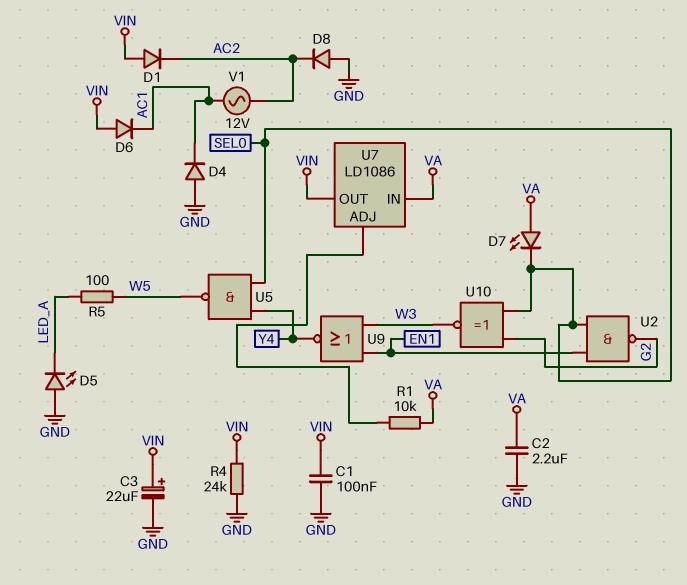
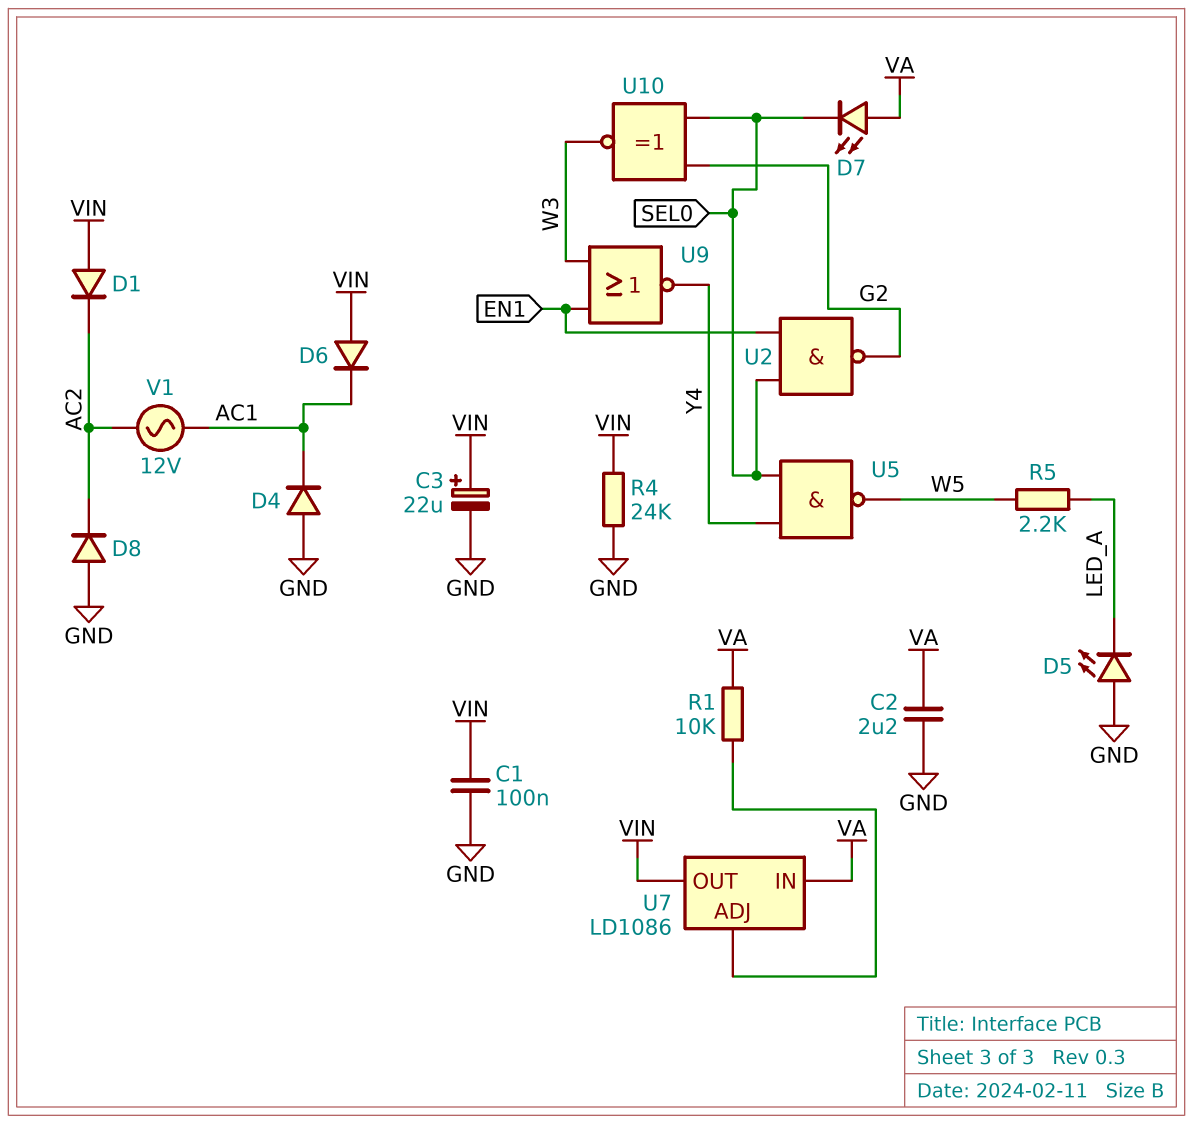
R5: 100 (LED_A, W5) -> 2.2k (LED_A, W5)

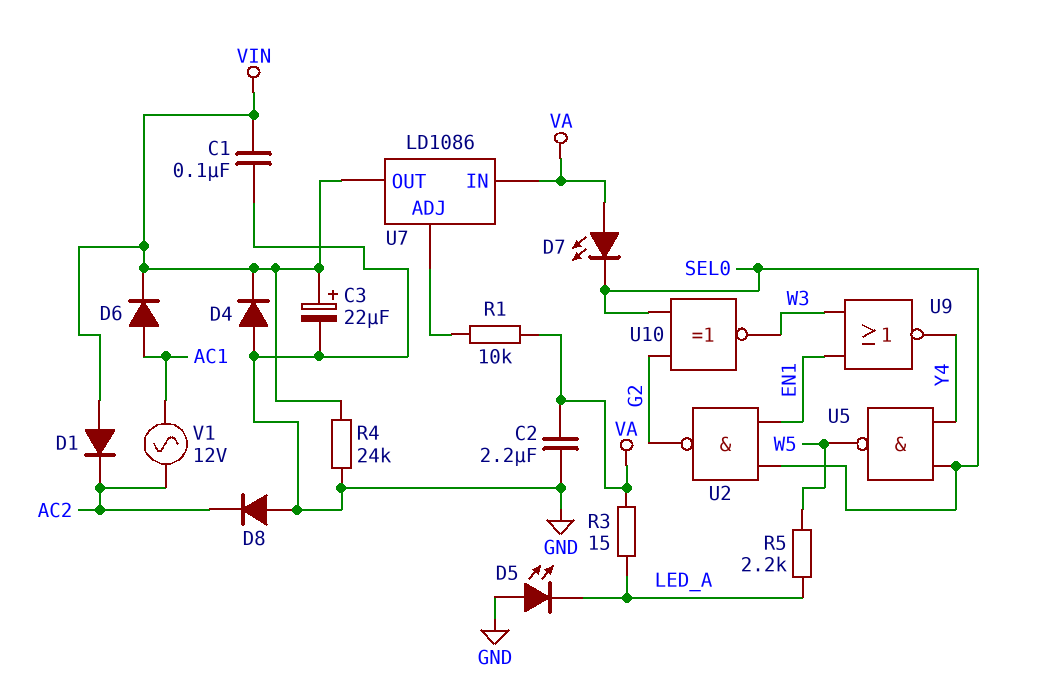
D4: diode (A GND, K AC1) -> diode (A GND, K VIN)
D6: diode (A VIN, K AC1) -> diode (A AC1, K VIN)
R3: none -> 15 (LED_A, VA)

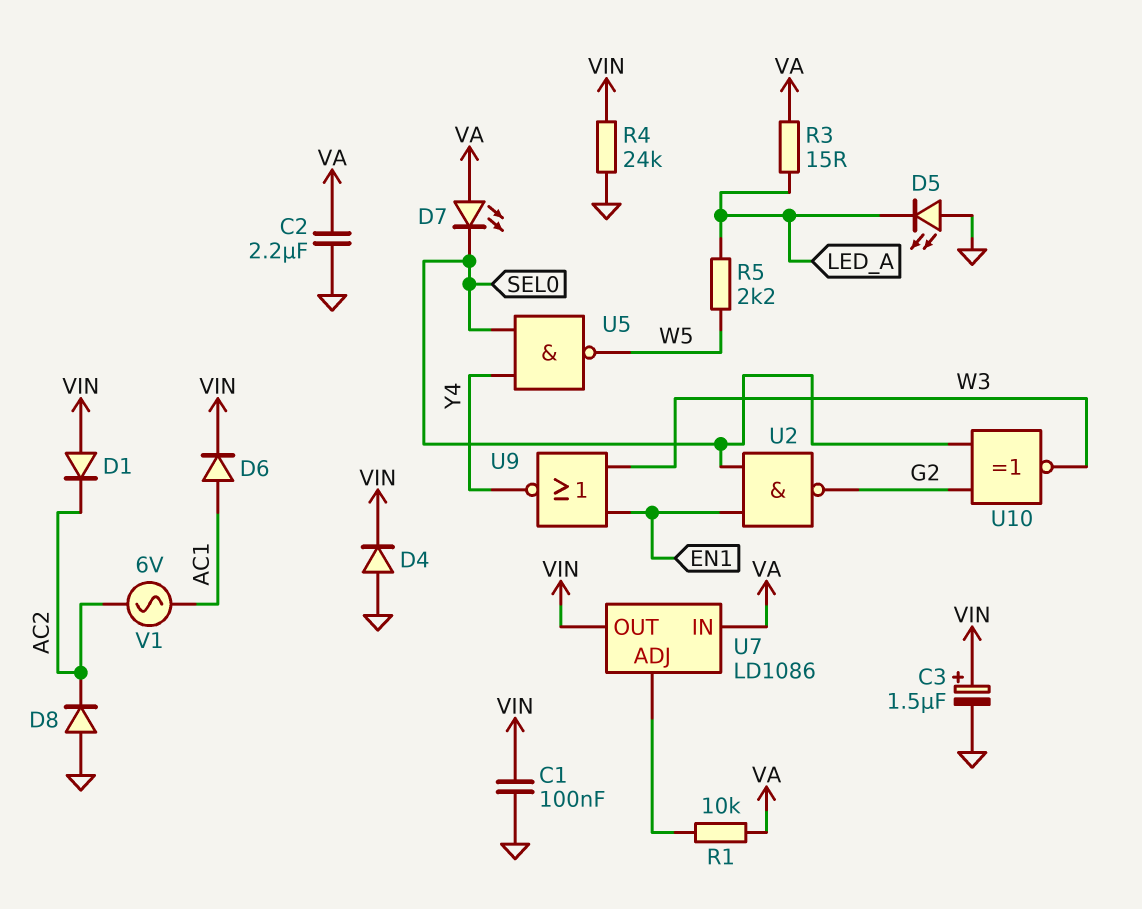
C3: 22uF (plus VIN, minus GND) -> 1.5uF (plus VIN, minus GND)
V1: AC 12V (AC1, AC2) -> AC 6V (AC1, AC2)

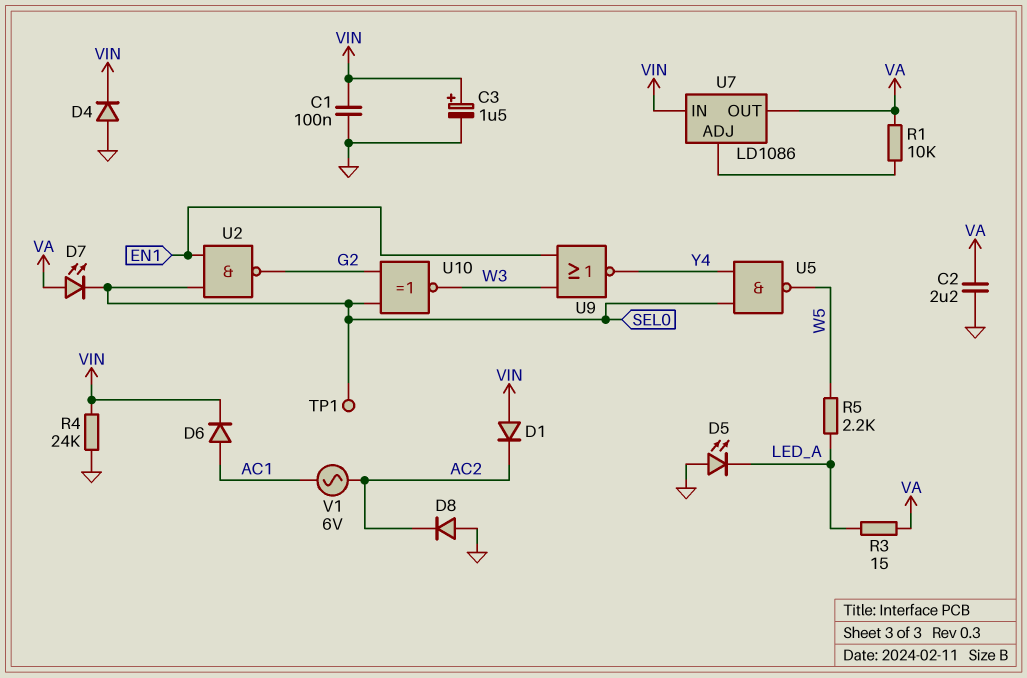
TP1: none -> test point (SEL0)
U7 pin IN: VA -> VIN
U7 pin OUT: VIN -> VA

